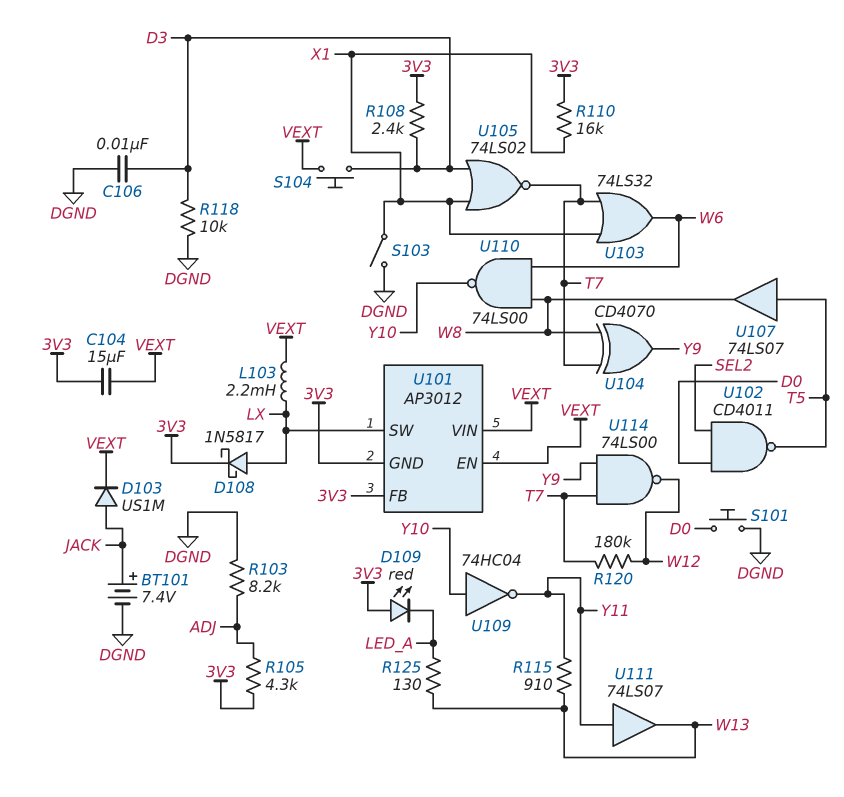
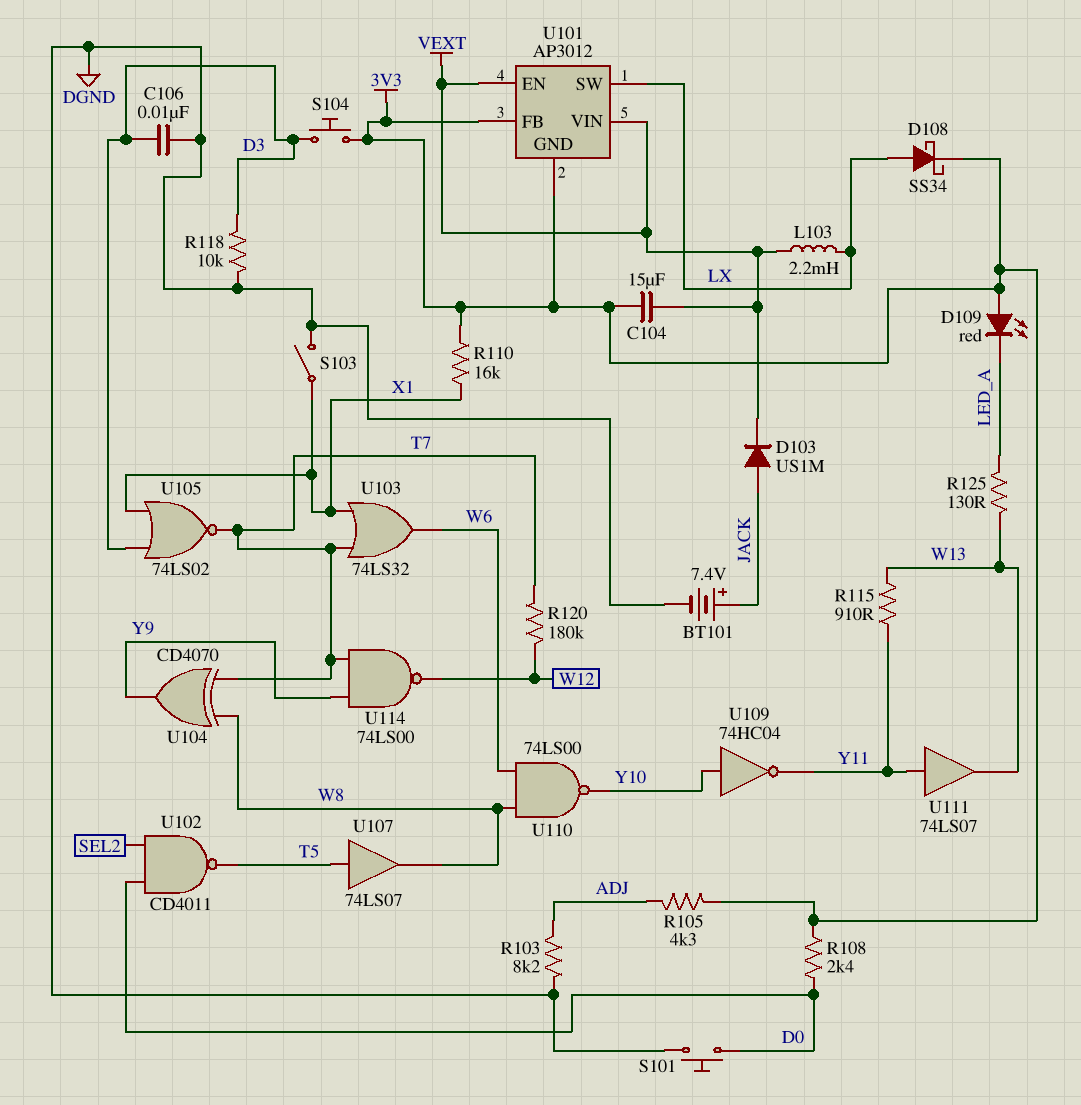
D108: schottky 1N5817 (A LX, K 3V3) -> schottky SS34 (A LX, K 3V3)
R108: 2.4k (3V3, D3) -> 2.4k (3V3, D0)
S104: button (D3, VEXT) -> button (3V3, D3)

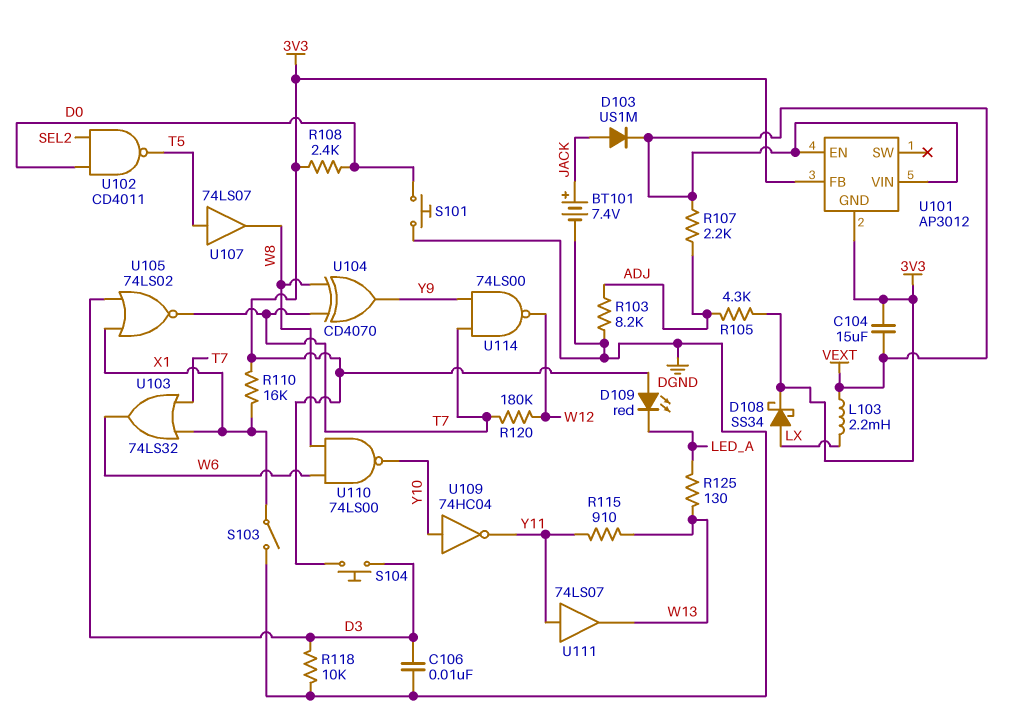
R107: none -> 2.2k (ADJ, VEXT)
U101 pin SW: LX -> none

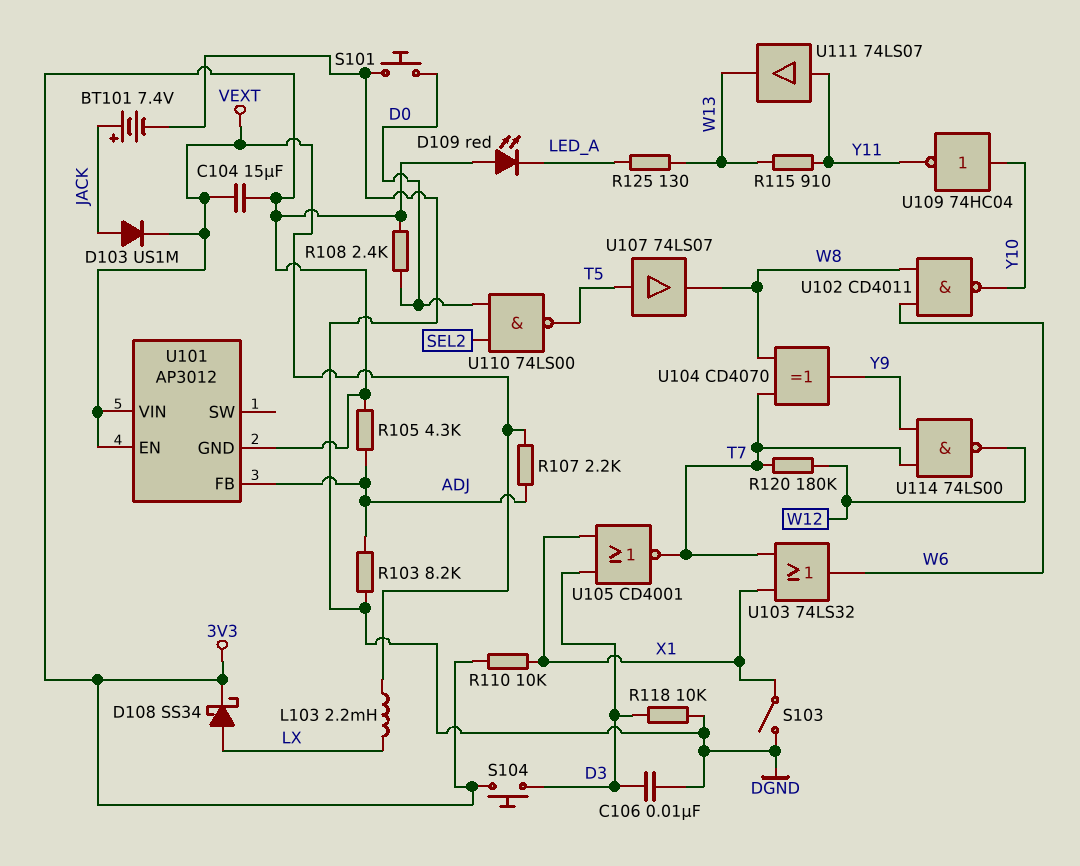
R110: 16k (3V3, X1) -> 10k (3V3, X1)
U101 pin FB: 3V3 -> ADJ
U102: NAND CD4011 (in D0, in SEL2, out T5) -> NAND CD4011 (in W6, in W8, out Y10)
U105: NOR 74LS02 (in D3, in X1, out T7) -> NOR CD4001 (in D3, in X1, out T7)
U110: NAND 74LS00 (in W6, in W8, out Y10) -> NAND 74LS00 (in D0, in SEL2, out T5)

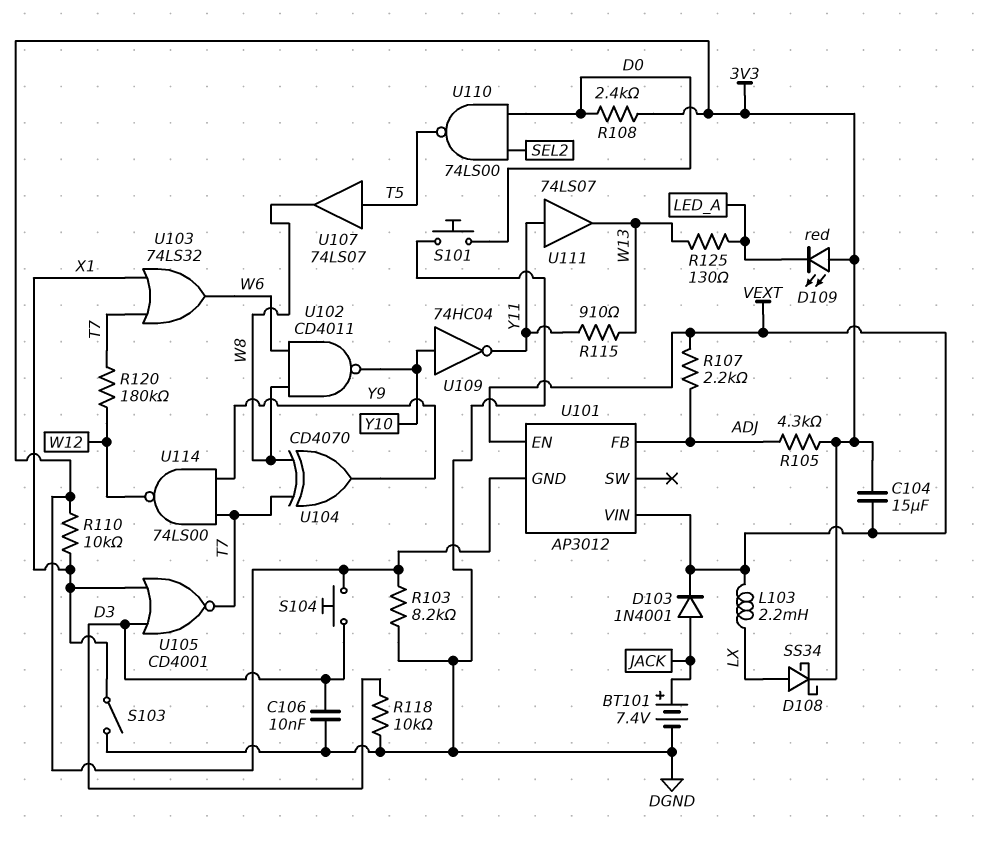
D103: diode US1M (A JACK, K VEXT) -> diode 1N4001 (A JACK, K VEXT)
R103: 8.2k (ADJ, DGND) -> 8.2k (3V3, DGND)

